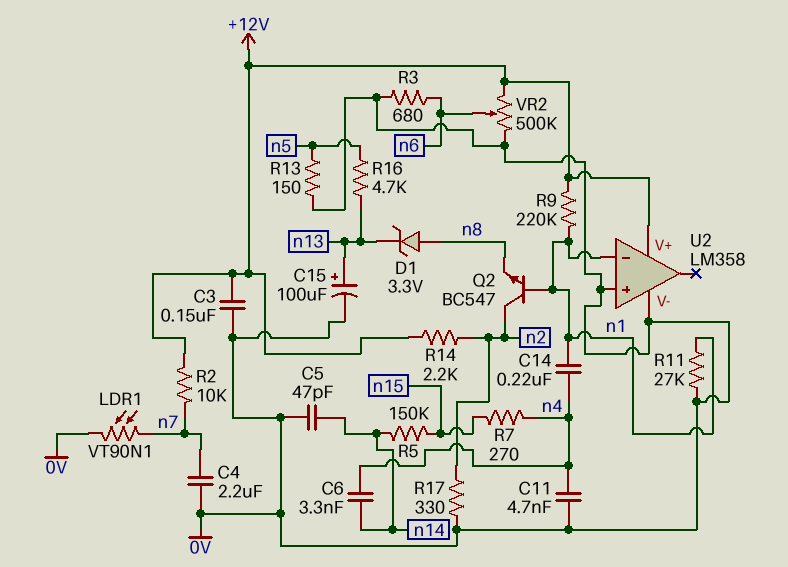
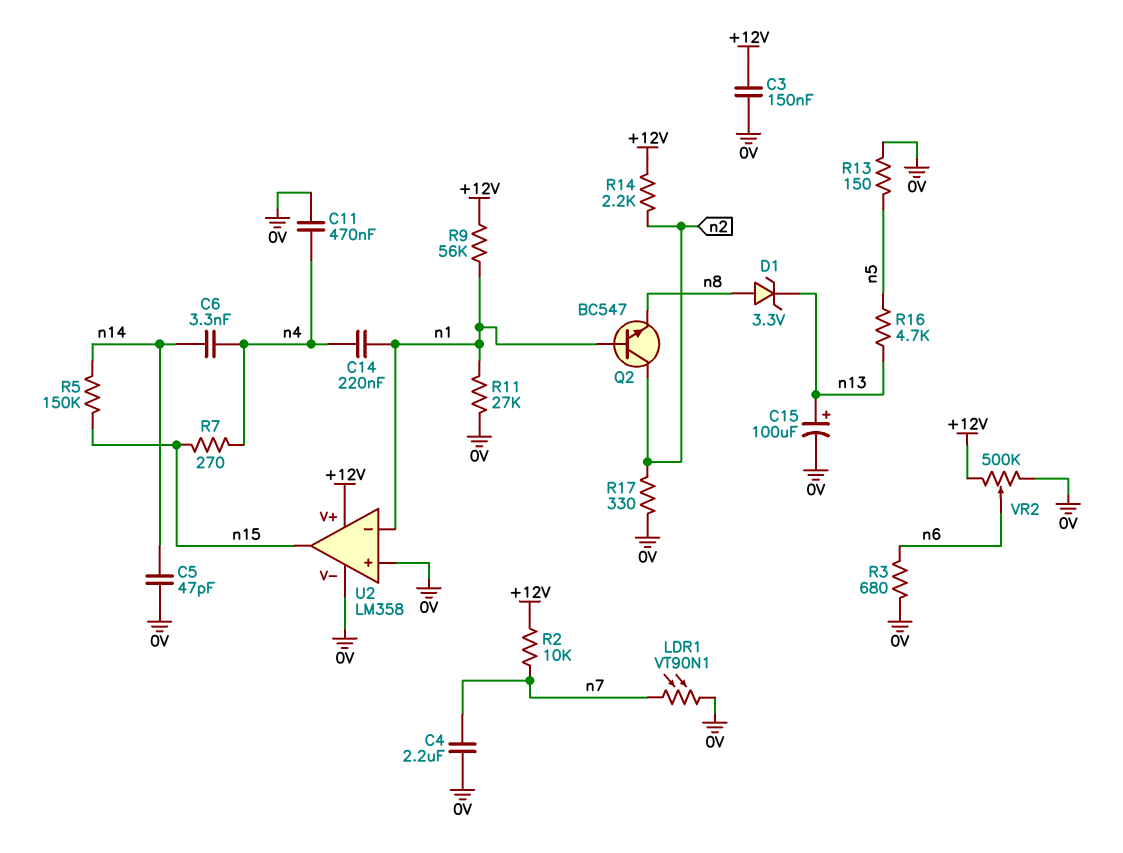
C11: 4.7nF (0V, n4) -> 470nF (0V, n4)
R9: 220k (+12V, n1) -> 56k (+12V, n1)
U2 pin out: none -> n15

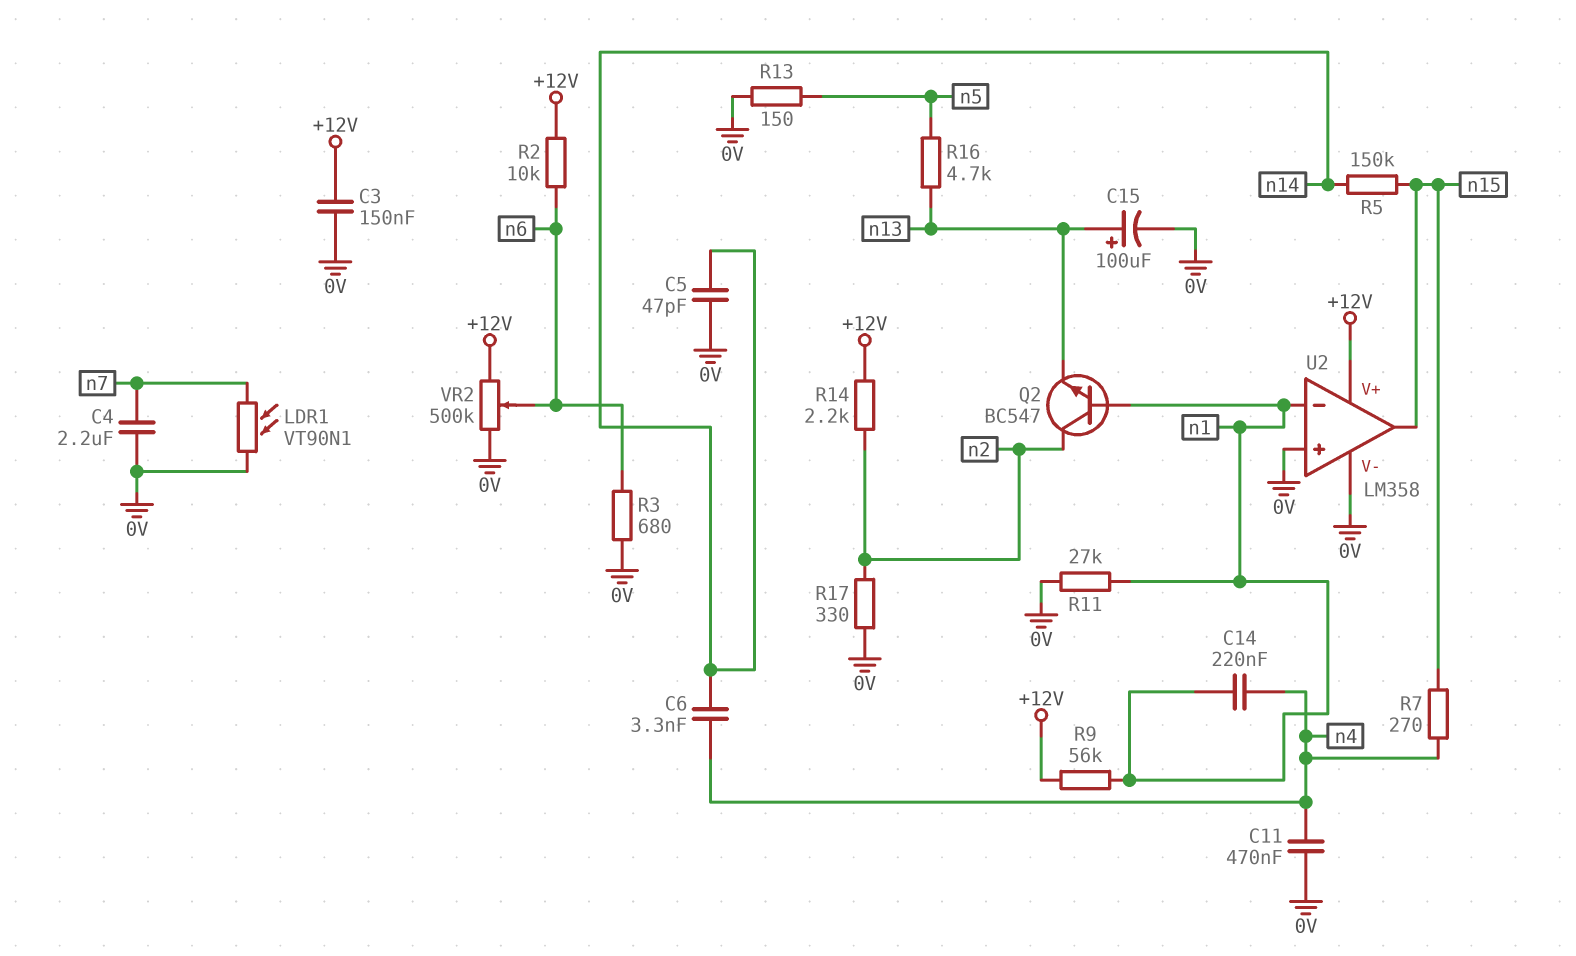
D1: zener 3.3V (A n8, K n13) -> none
Q2: NPN BC547 (B n1, C n2, E n8) -> NPN BC547 (B n1, C n2, E n13)
R2: 10k (+12V, n7) -> 10k (+12V, n6)

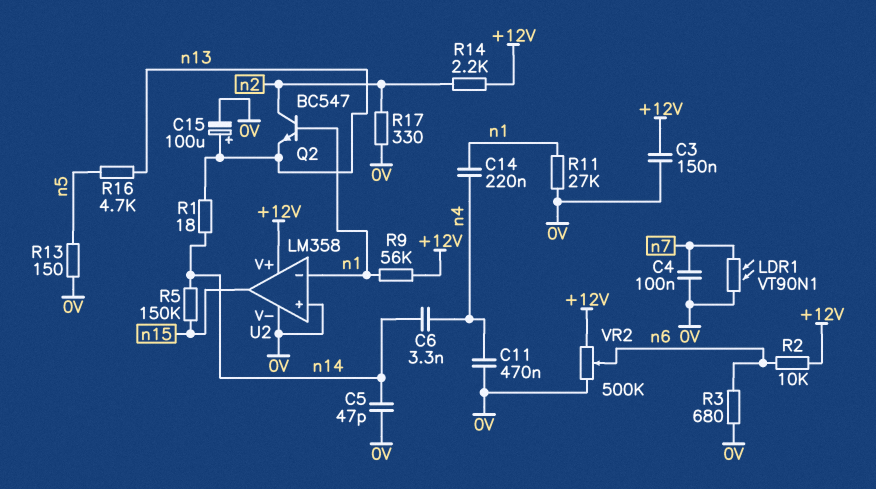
C4: 2.2uF (0V, n7) -> 100nF (0V, n7)
R1: none -> 18 (n13, n14)
R7: 270 (n4, n15) -> none

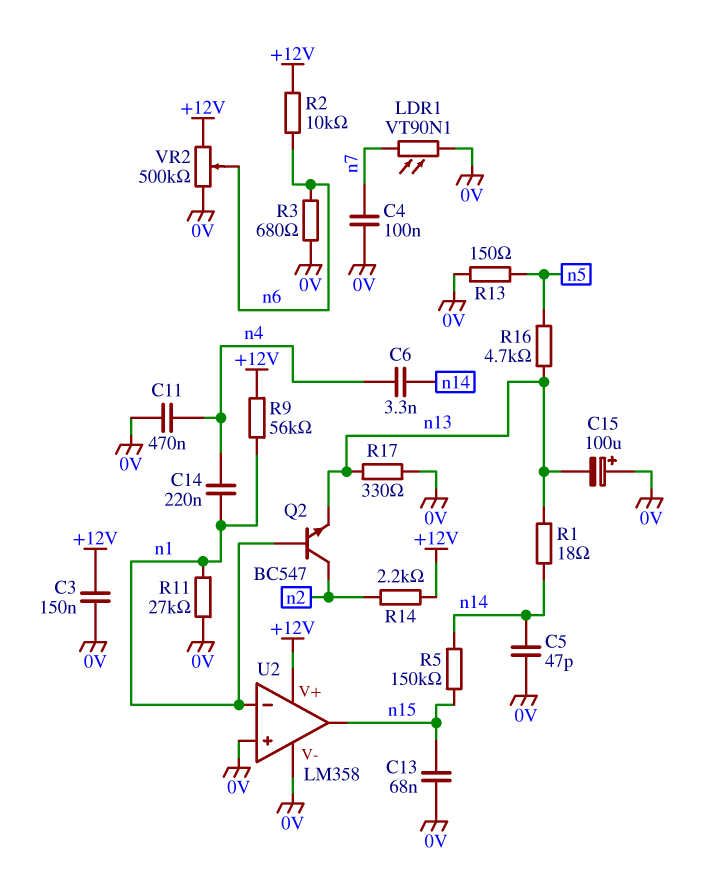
C13: none -> 68nF (0V, n15)
C15: 100uF (plus n13, minus 0V) -> 100uF (plus 0V, minus n13)
R17: 330 (0V, n2) -> 330 (0V, n13)

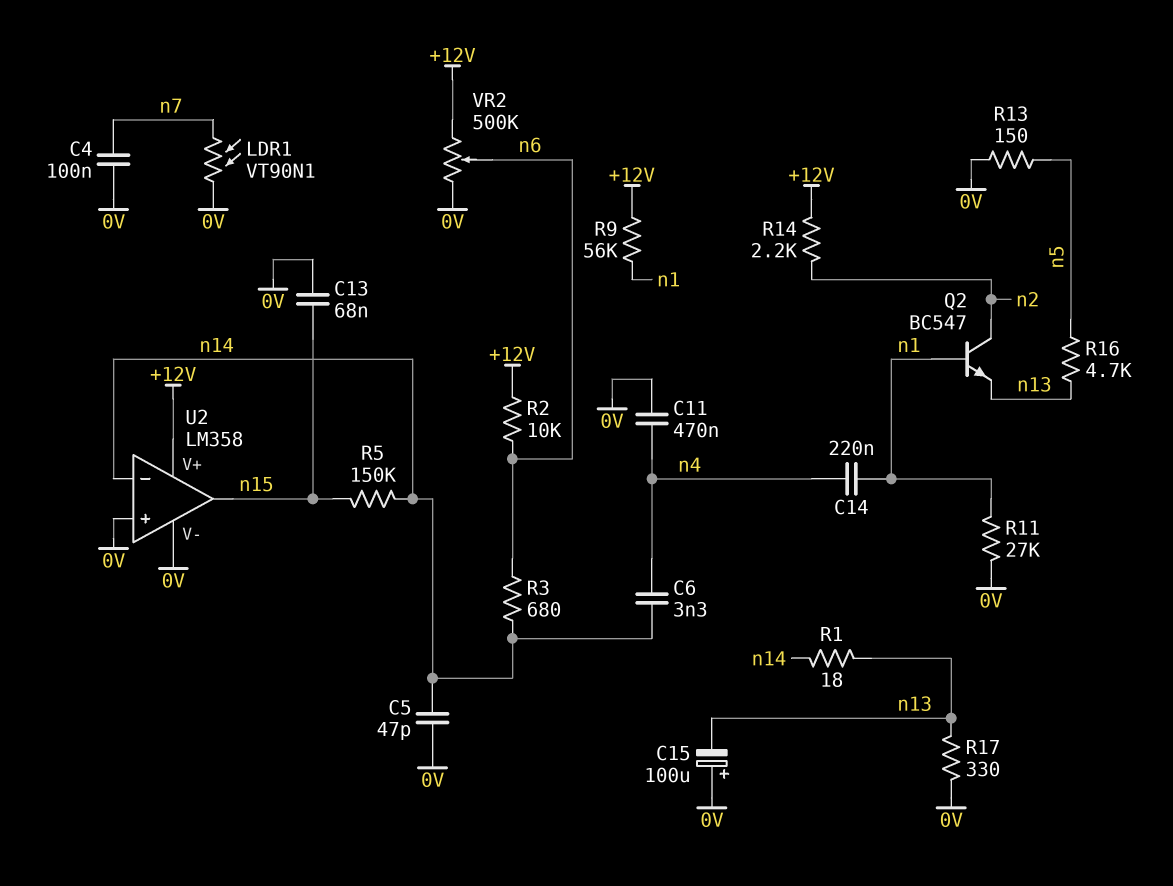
C3: 150nF (+12V, 0V) -> none
R3: 680 (0V, n6) -> 680 (n6, n14)
U2 pin in-: n1 -> n14

